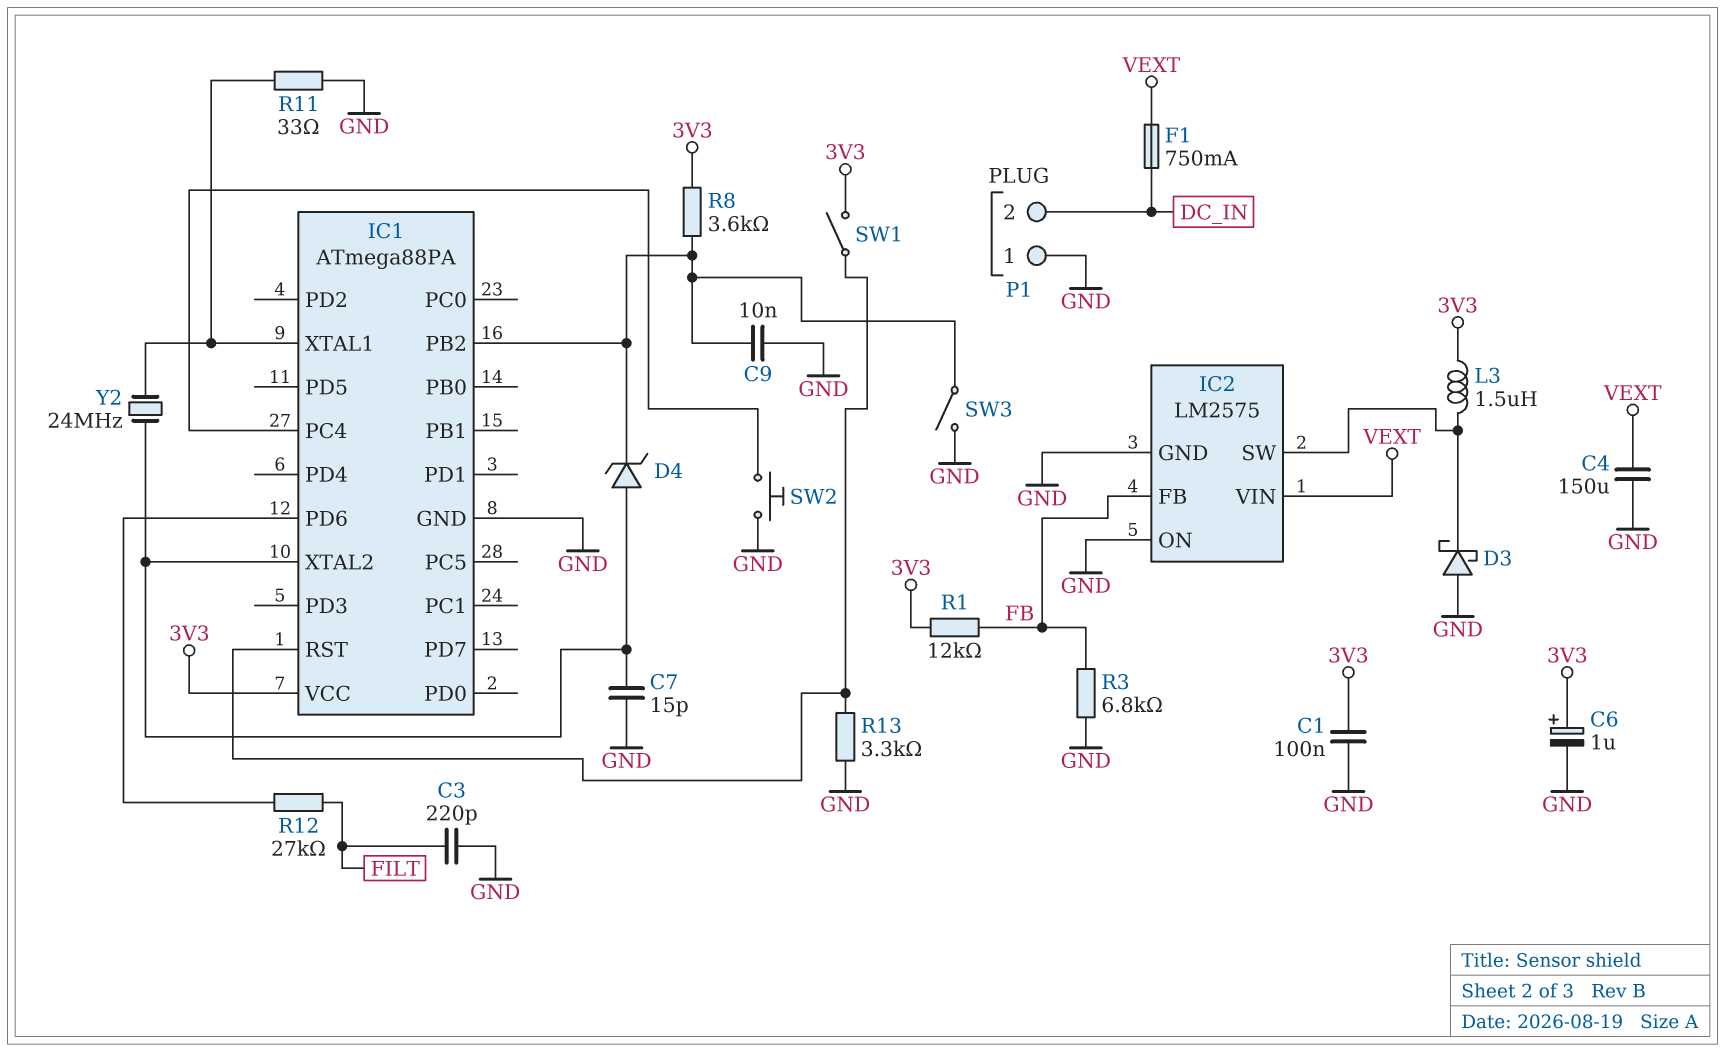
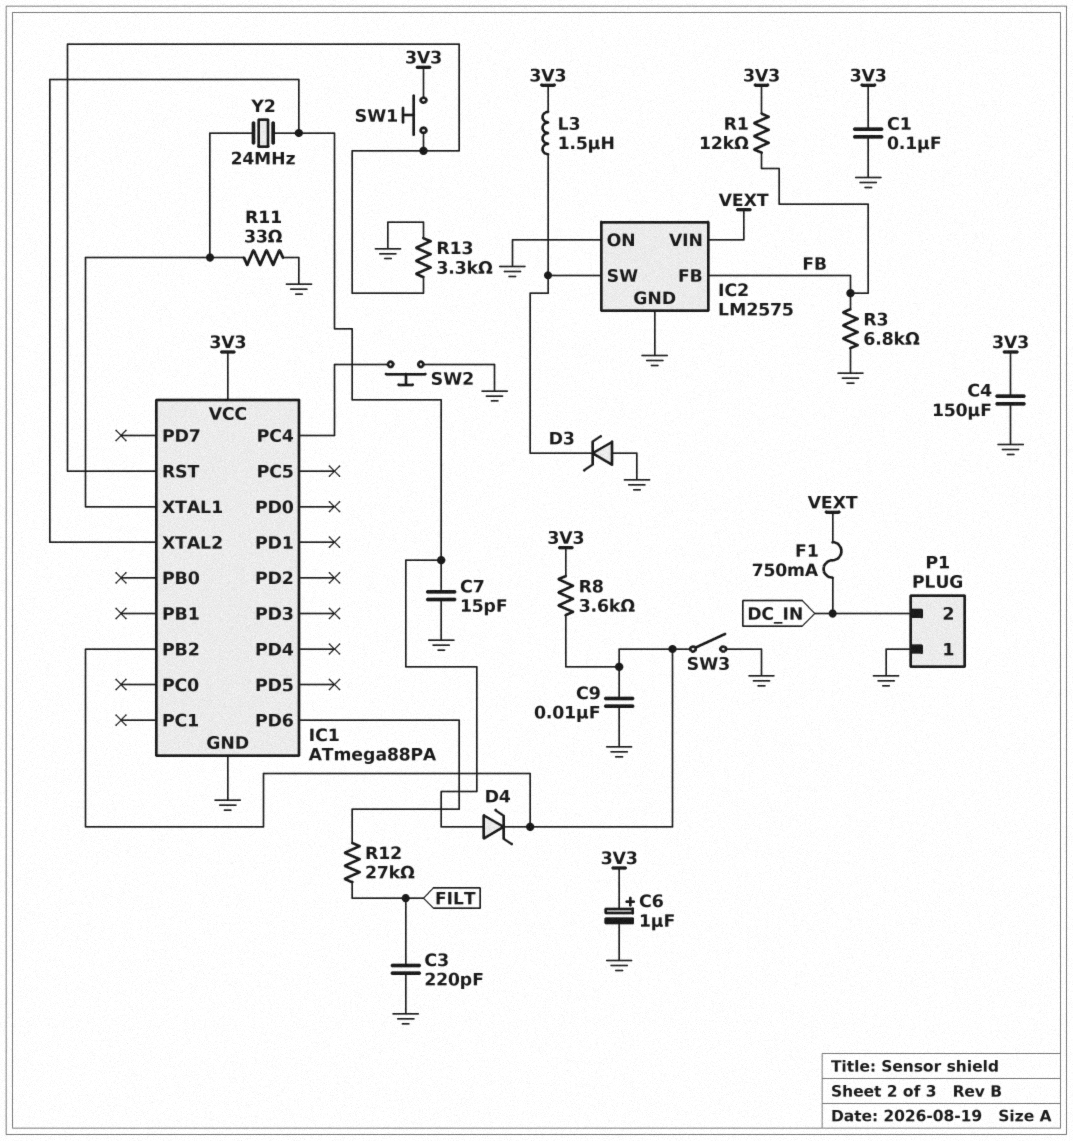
C4: 150uF (GND, VEXT) -> 150uF (3V3, GND)
D3: schottky (A GND, K IC2/SW) -> zener (A GND, K IC2/SW)
SW1: switch (3V3, IC1/RST) -> button (3V3, IC1/RST)

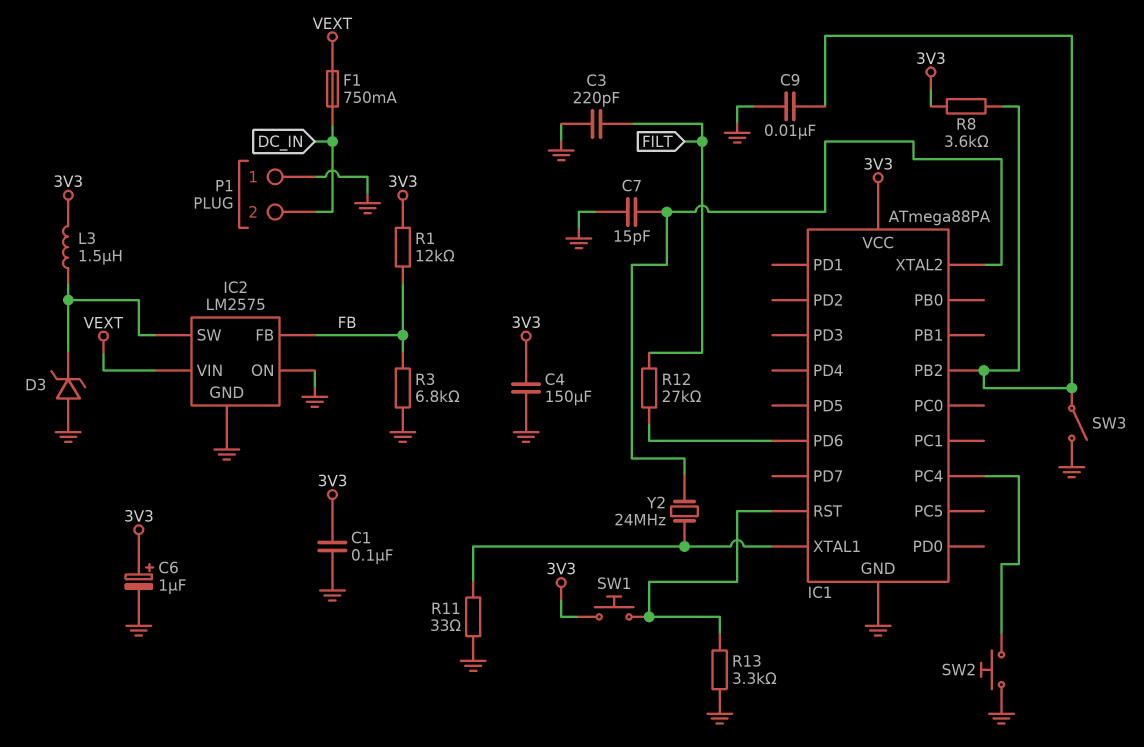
D4: zener (A IC1/XTAL2, K IC1/PB2) -> none

